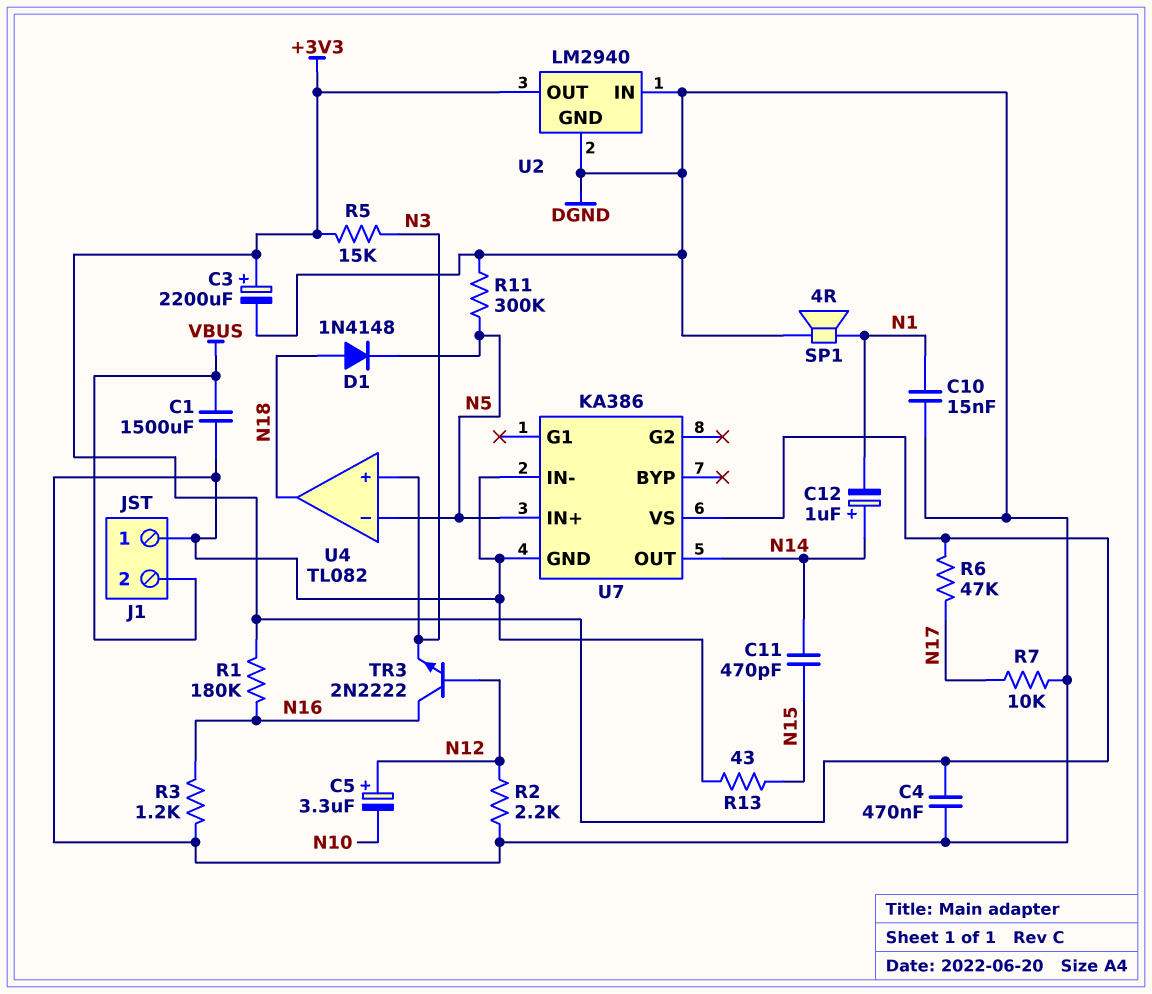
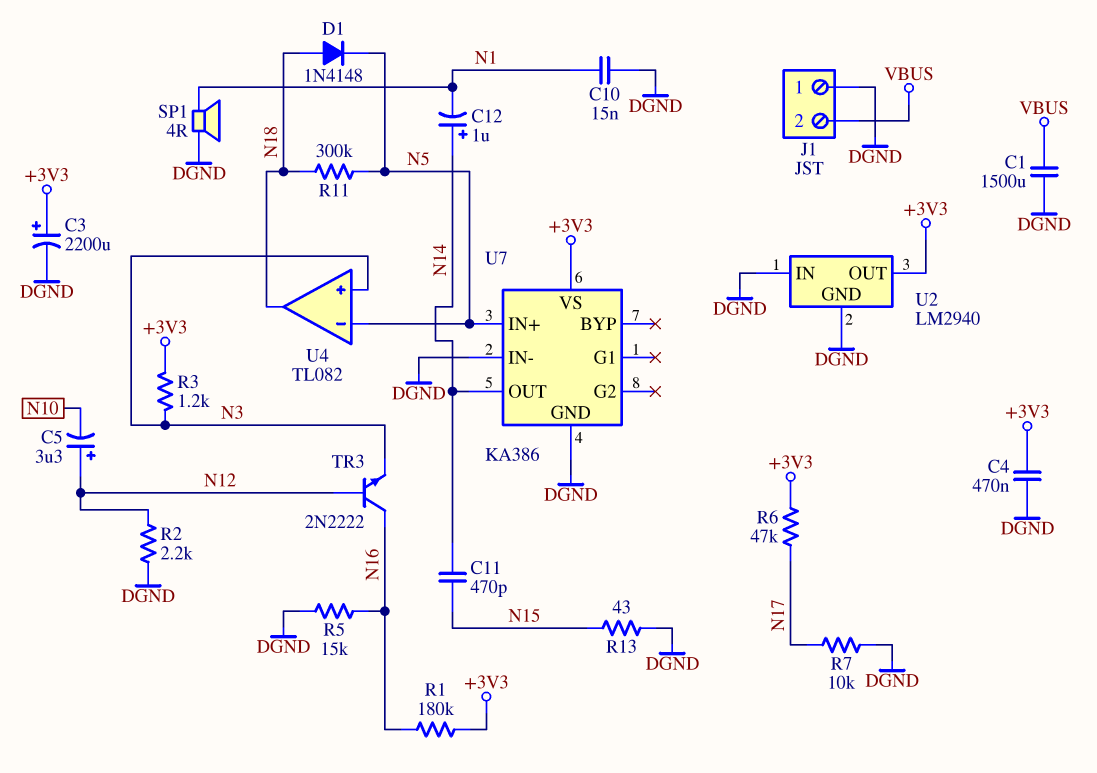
R3: 1.2k (DGND, N16) -> 1.2k (+3V3, N3)
R5: 15k (+3V3, N3) -> 15k (DGND, N16)
R11: 300k (DGND, N5) -> 300k (N5, N18)

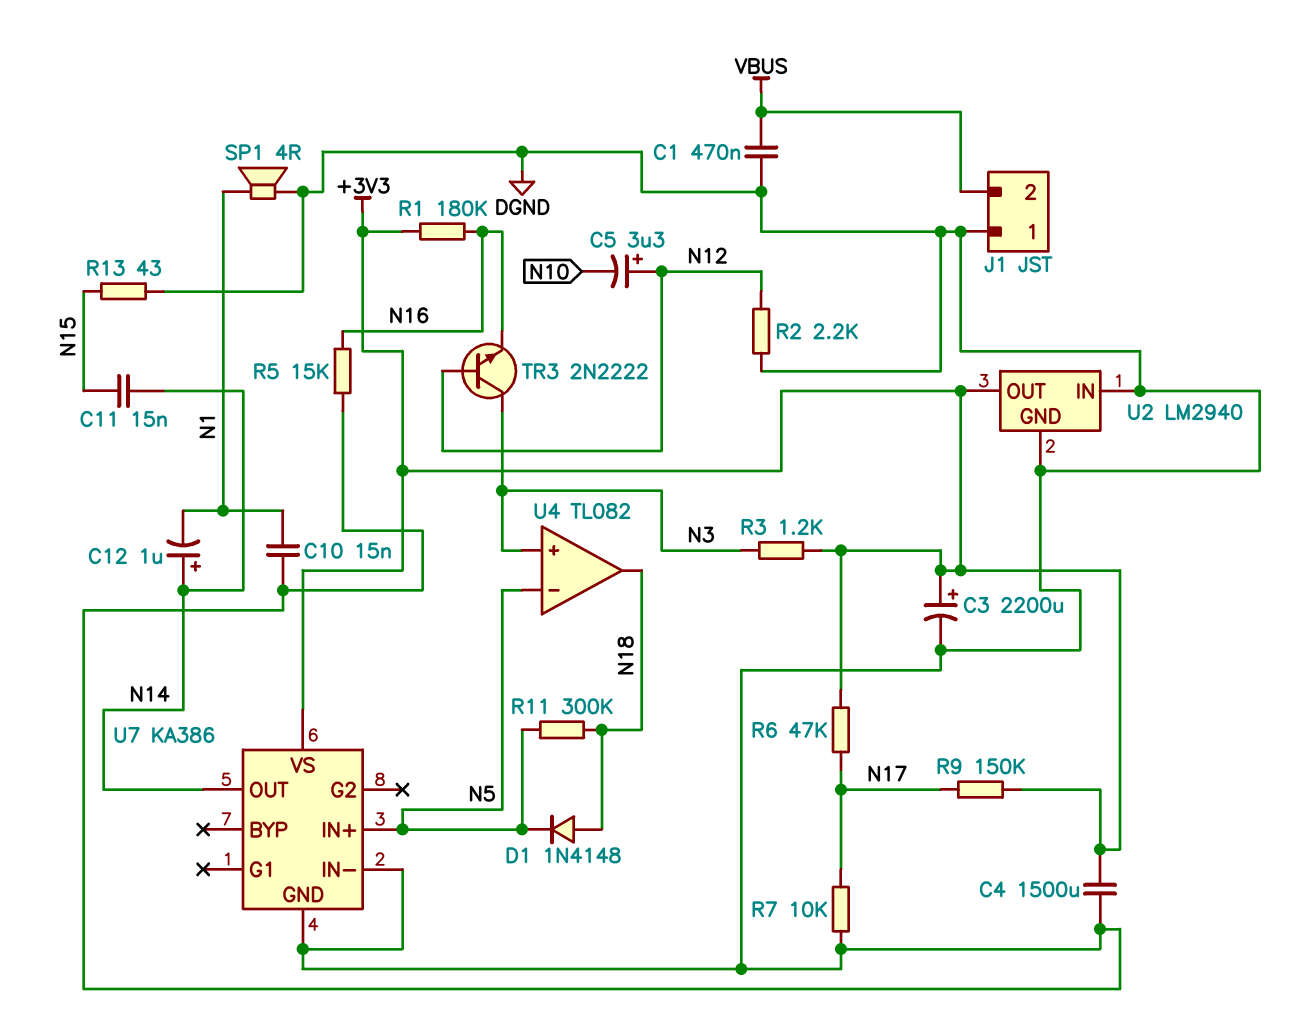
C1: 1500uF (DGND, VBUS) -> 470nF (DGND, VBUS)
C4: 470nF (+3V3, DGND) -> 1500uF (+3V3, DGND)
C11: 470pF (N14, N15) -> 15nF (N14, N15)
R9: none -> 150k (+3V3, N17)
TR3: NPN 2N2222 (B N12, C N16, E N3) -> NPN 2N2222 (B N12, C N3, E N16)

